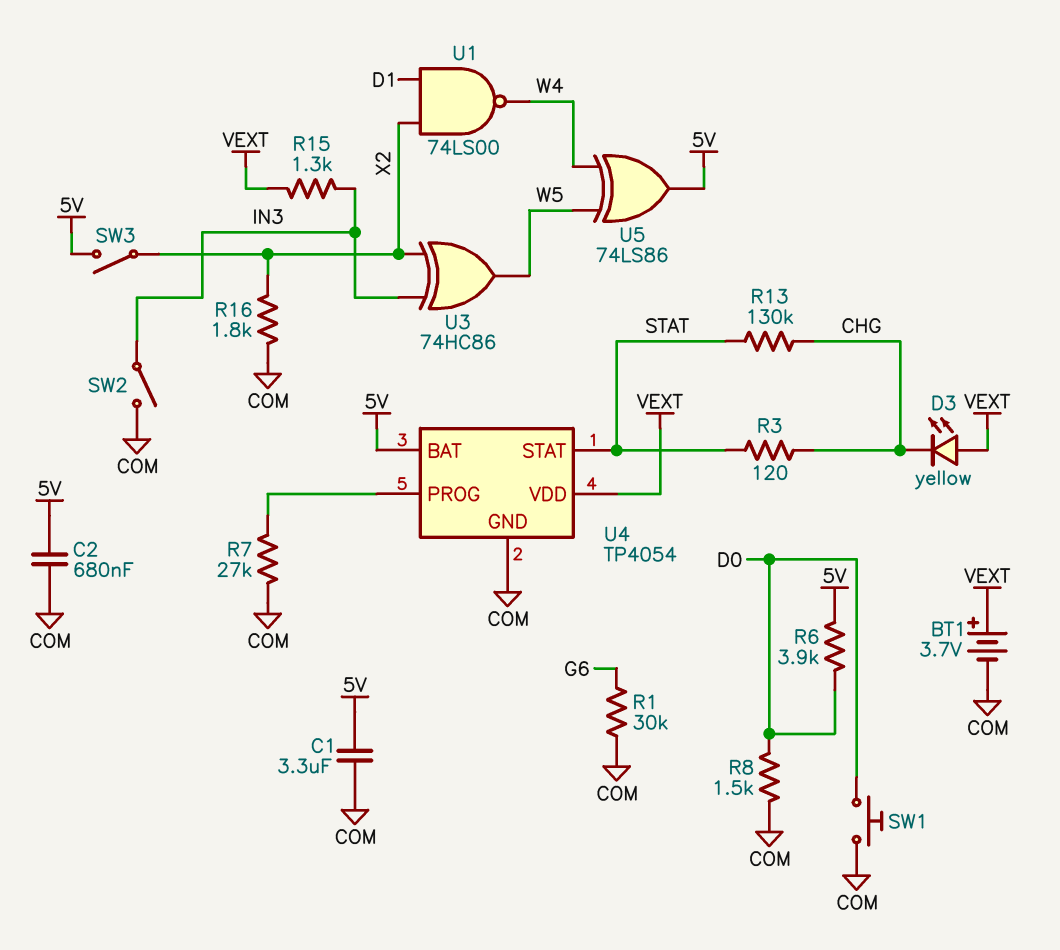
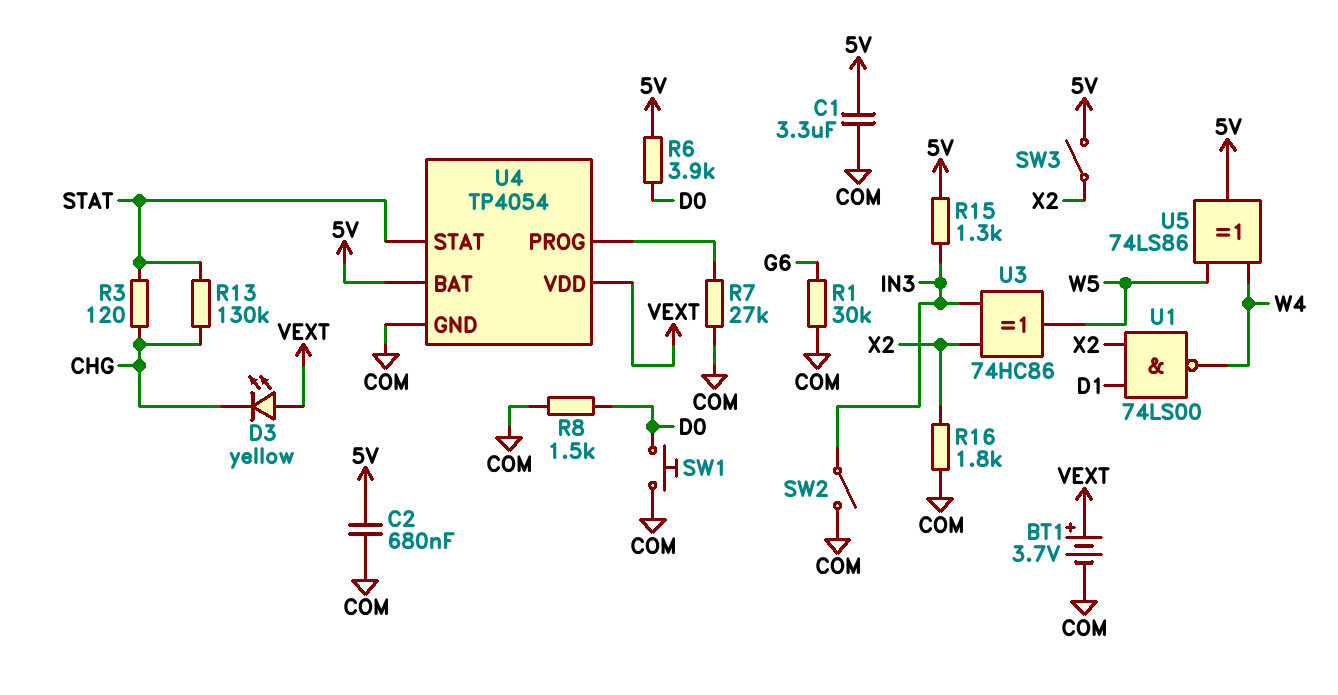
R15: 1.3k (IN3, VEXT) -> 1.3k (5V, IN3)

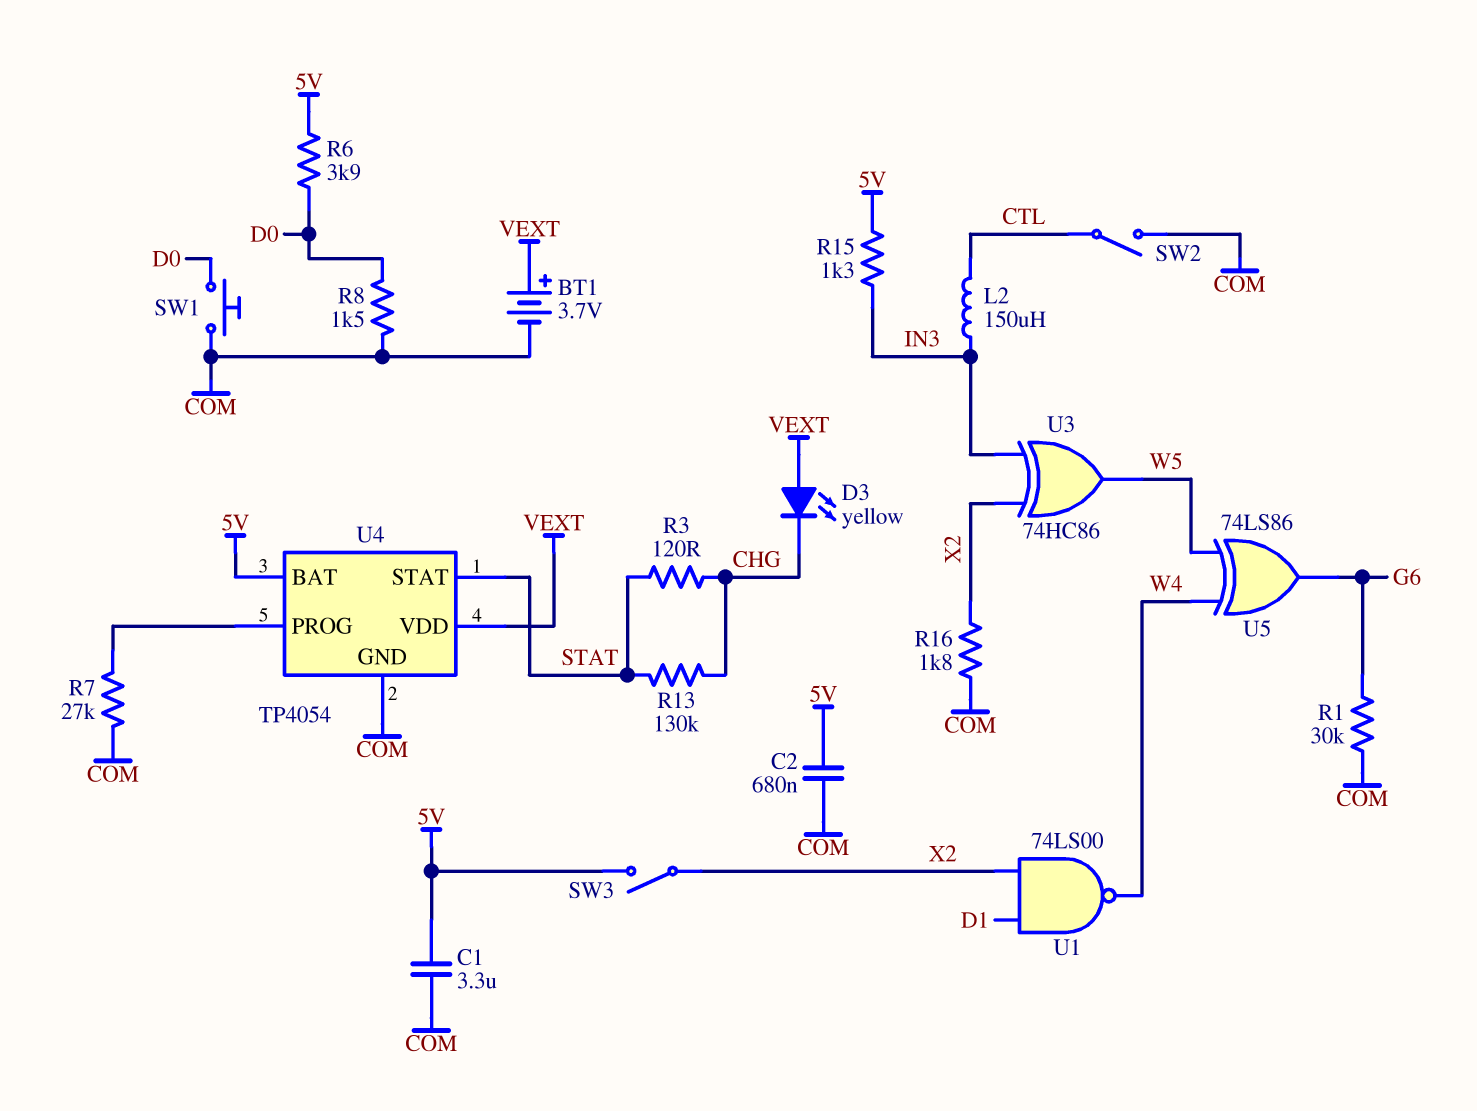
L2: none -> 150uH (CTL, IN3)
SW2: switch (COM, IN3) -> switch (COM, CTL)
U5: XOR 74LS86 (in W4, in W5, out 5V) -> XOR 74LS86 (in W4, in W5, out G6)

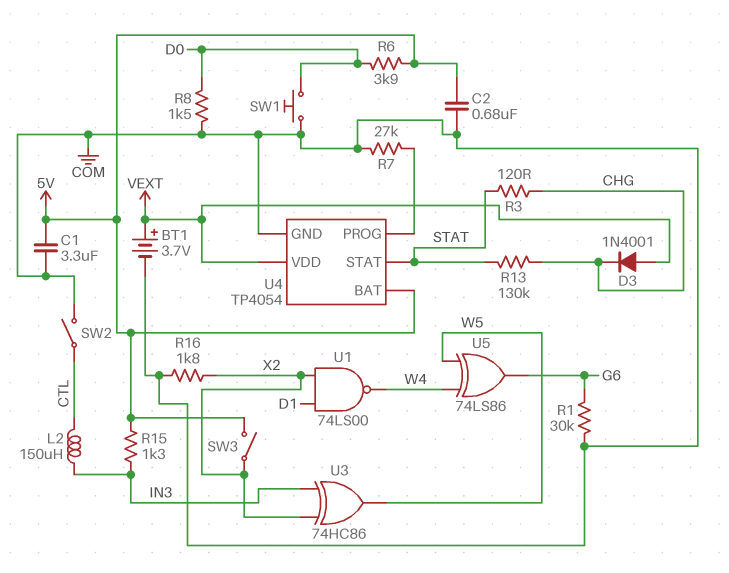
D3: LED yellow (A VEXT, K CHG) -> diode 1N4001 (A VEXT, K CHG)

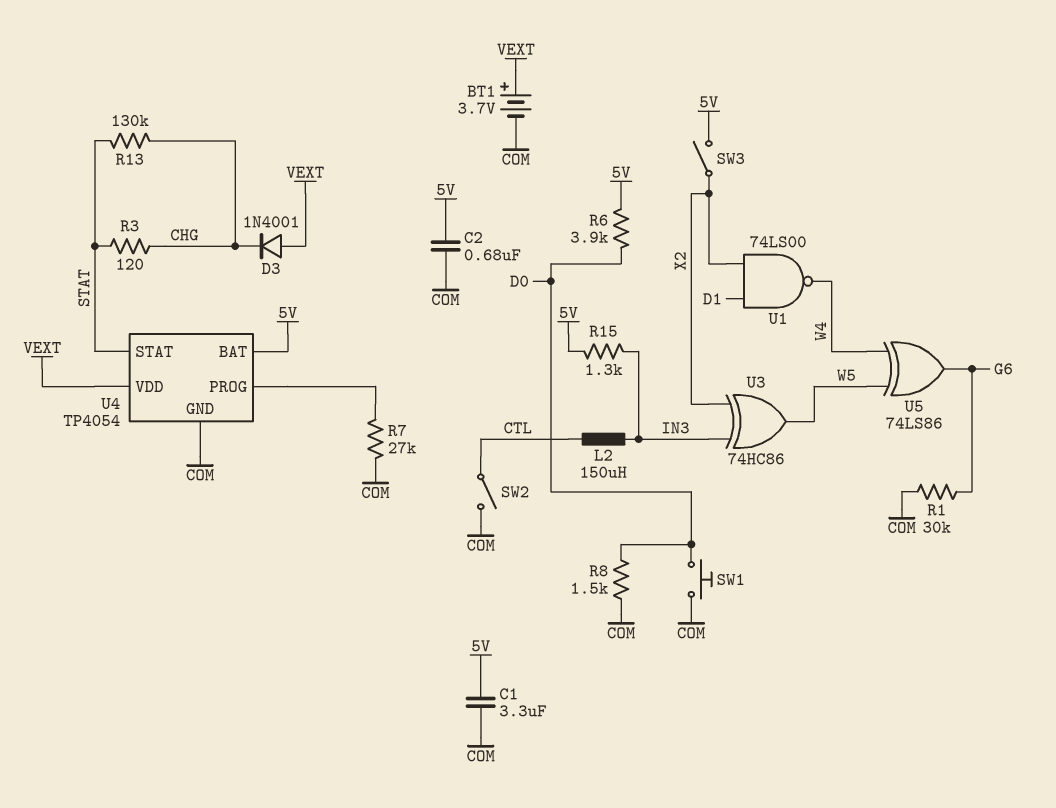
R16: 1.8k (COM, X2) -> none

